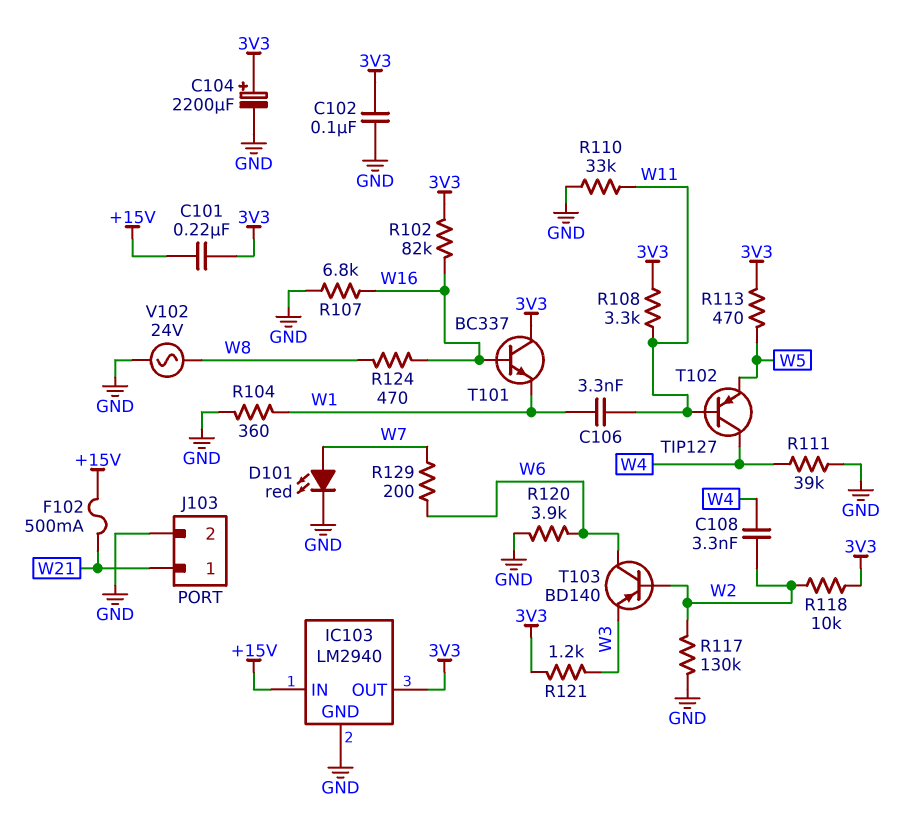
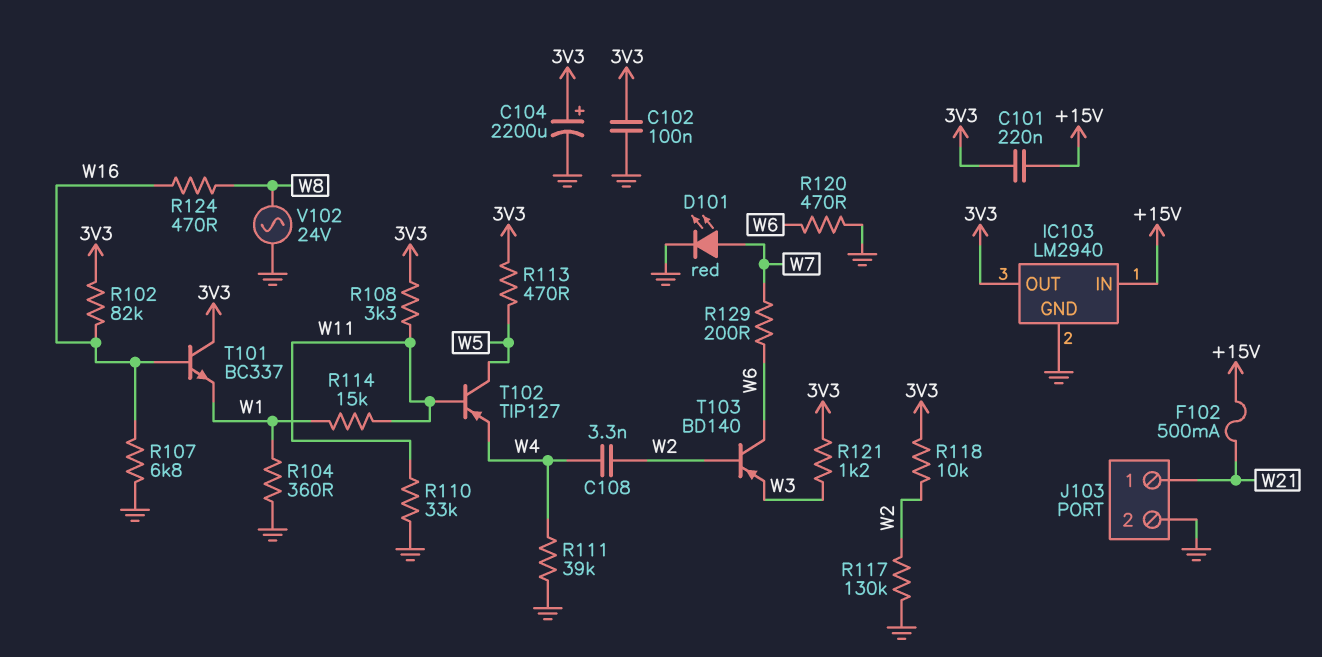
C106: 3.3nF (W1, W11) -> none
R114: none -> 15k (W1, W11)
R120: 3.9k (GND, W6) -> 470 (GND, W6)
T102: PNP TIP127 (B W11, C W4, E W5) -> PNP TIP127 (B W11, C W5, E W4)

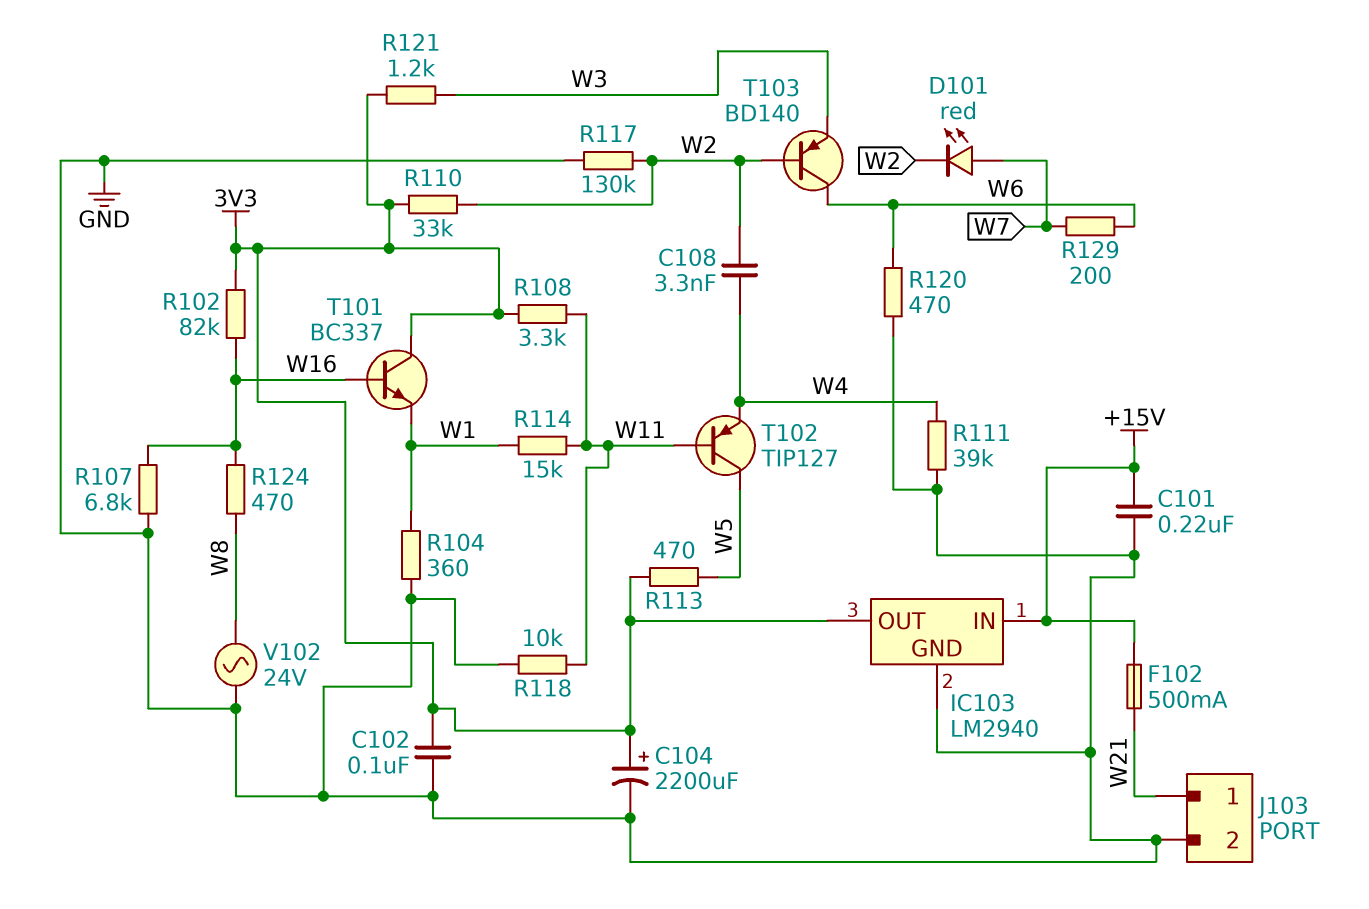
C101: 220nF (+15V, 3V3) -> 220nF (+15V, GND)
D101: LED red (A W7, K GND) -> LED red (A W7, K W2)
R110: 33k (GND, W11) -> 33k (3V3, W2)
R118: 10k (3V3, W2) -> 10k (GND, W11)

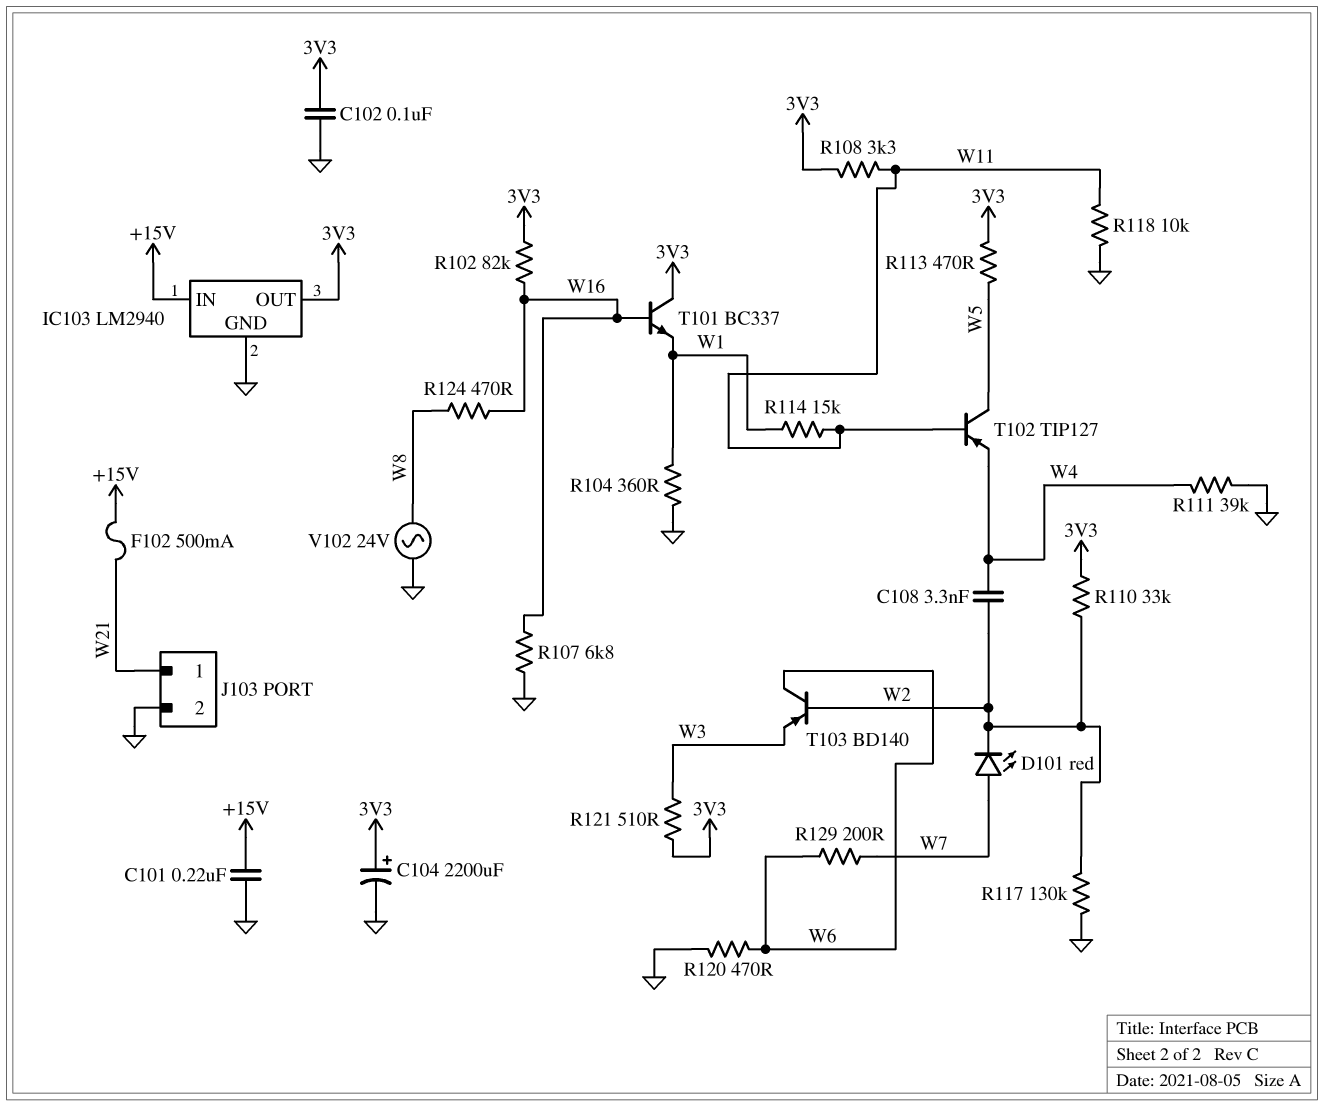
R121: 1.2k (3V3, W3) -> 510 (3V3, W3)

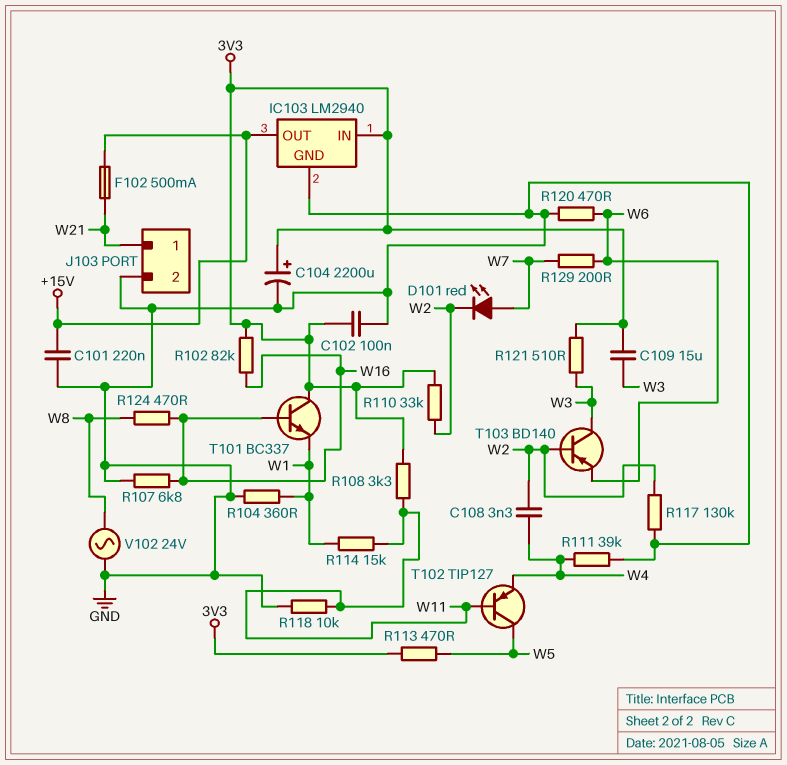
C109: none -> 15uF (3V3, W3)
IC103 pin IN: +15V -> 3V3
IC103 pin OUT: 3V3 -> +15V
T103: PNP BD140 (B W2, C W6, E W3) -> PNP BD140 (B W2, C W3, E W6)

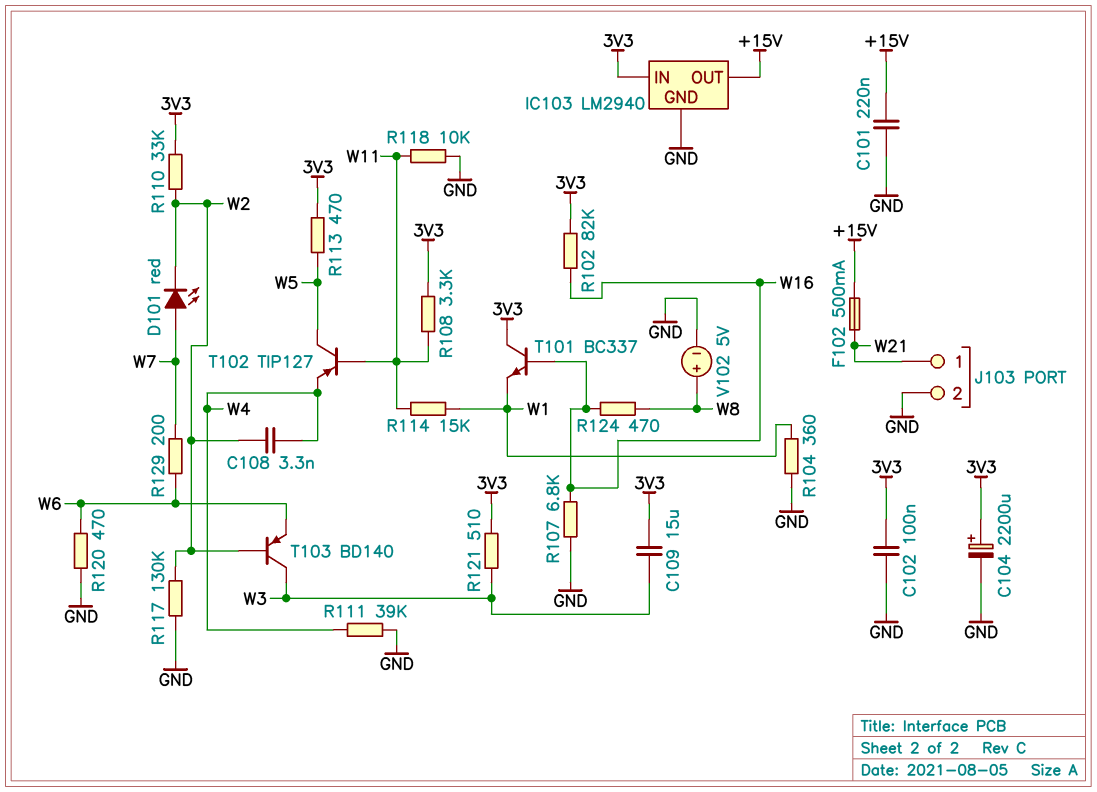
V102: AC 24V (GND, W8) -> 5V (plus W8, minus GND)

